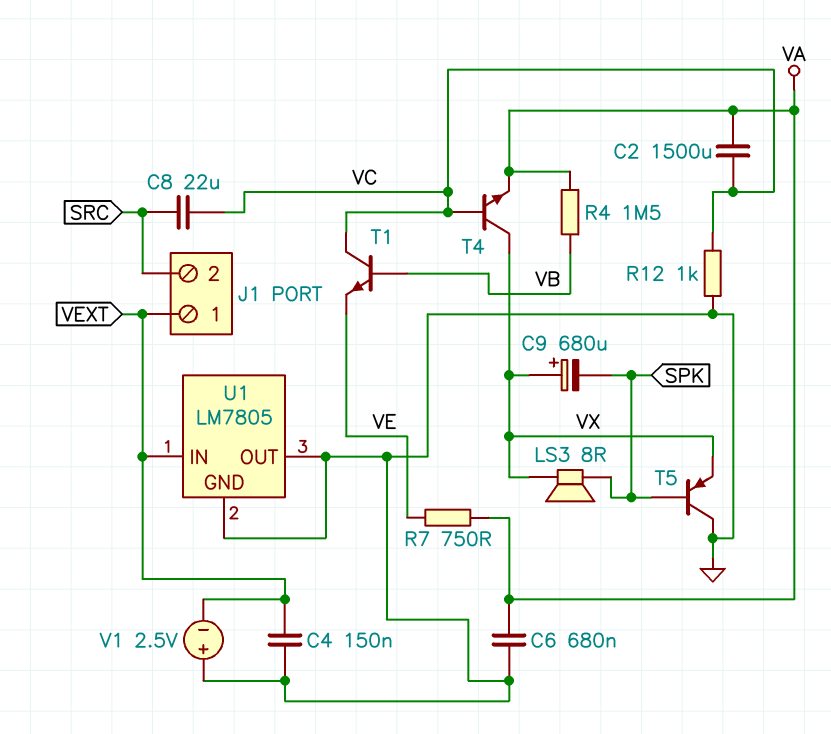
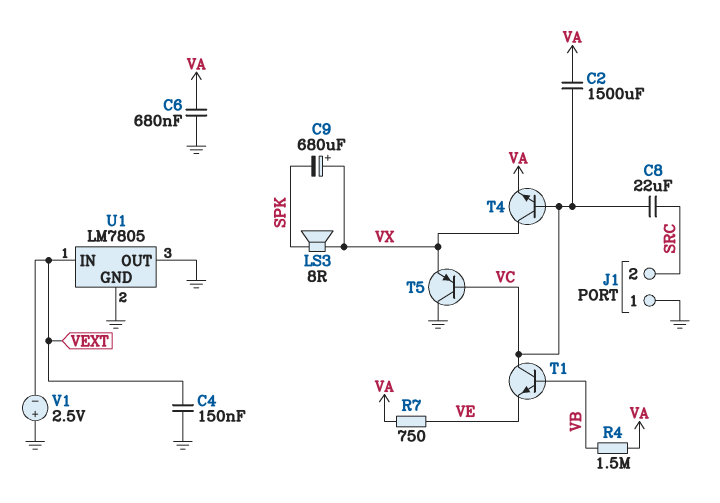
J1 pin 1: VEXT -> GND
R12: 1k (GND, VC) -> none
T5: PNP (B SPK, C GND, E VX) -> PNP (B VC, C GND, E VX)

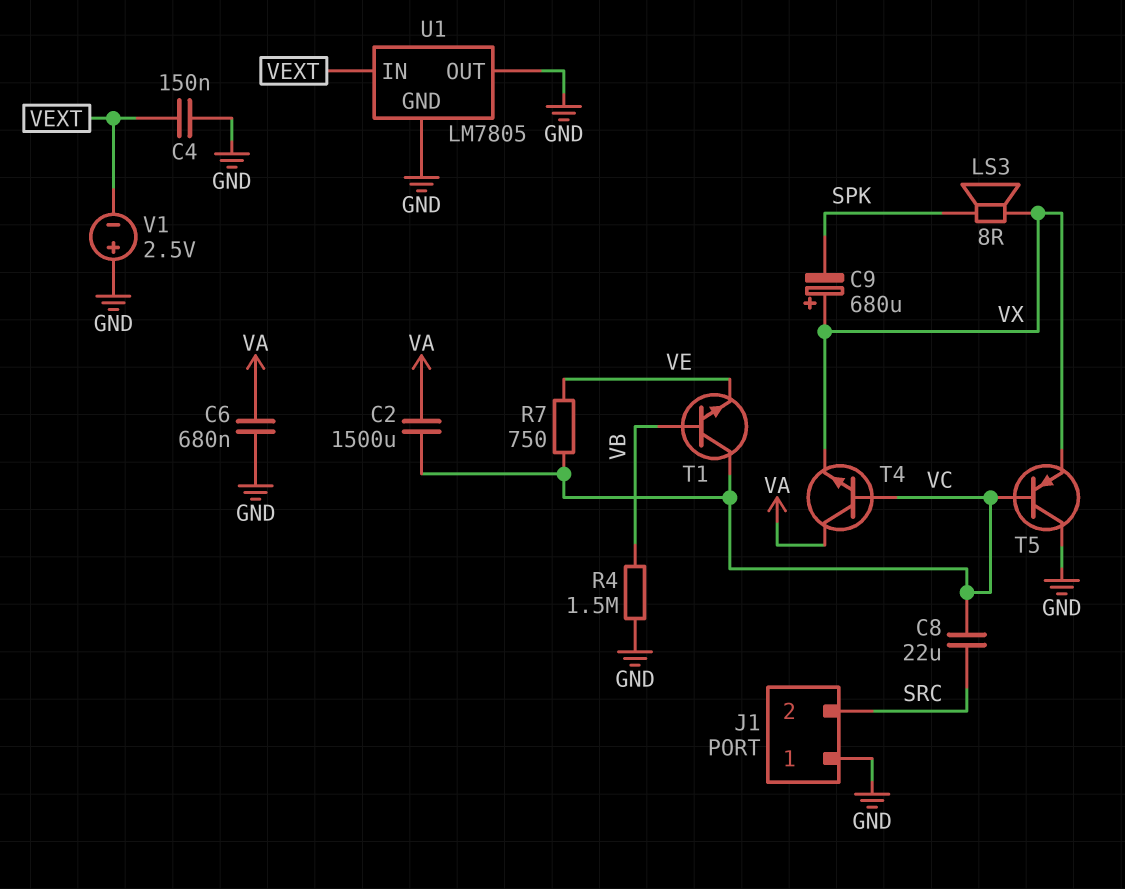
R4: 1.5M (VA, VB) -> 1.5M (GND, VB)
R7: 750 (VA, VE) -> 750 (VC, VE)
T4: NPN (B VC, C VX, E VA) -> NPN (B VC, C VA, E VX)

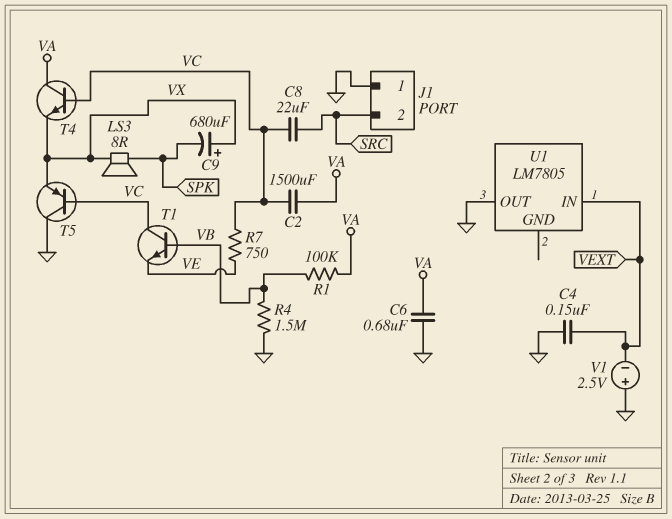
R1: none -> 100k (VA, VB)
U1 pin GND: GND -> none

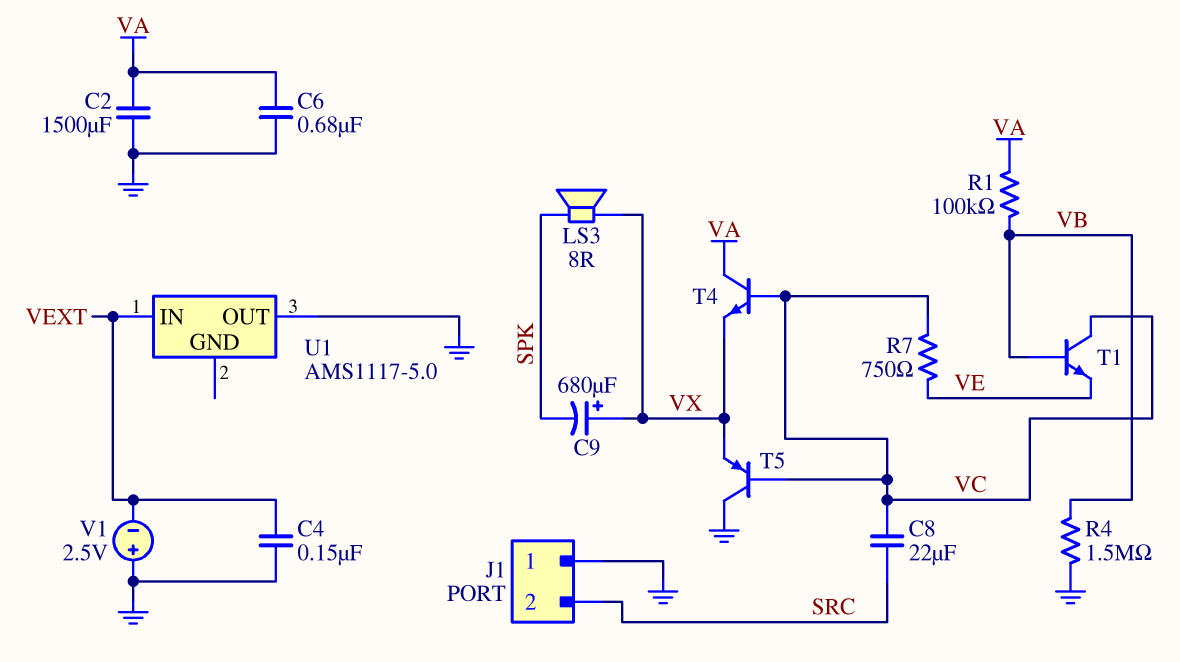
C2: 1500uF (VA, VC) -> 1500uF (GND, VA)
U1: LM7805 -> AMS1117-5.0

